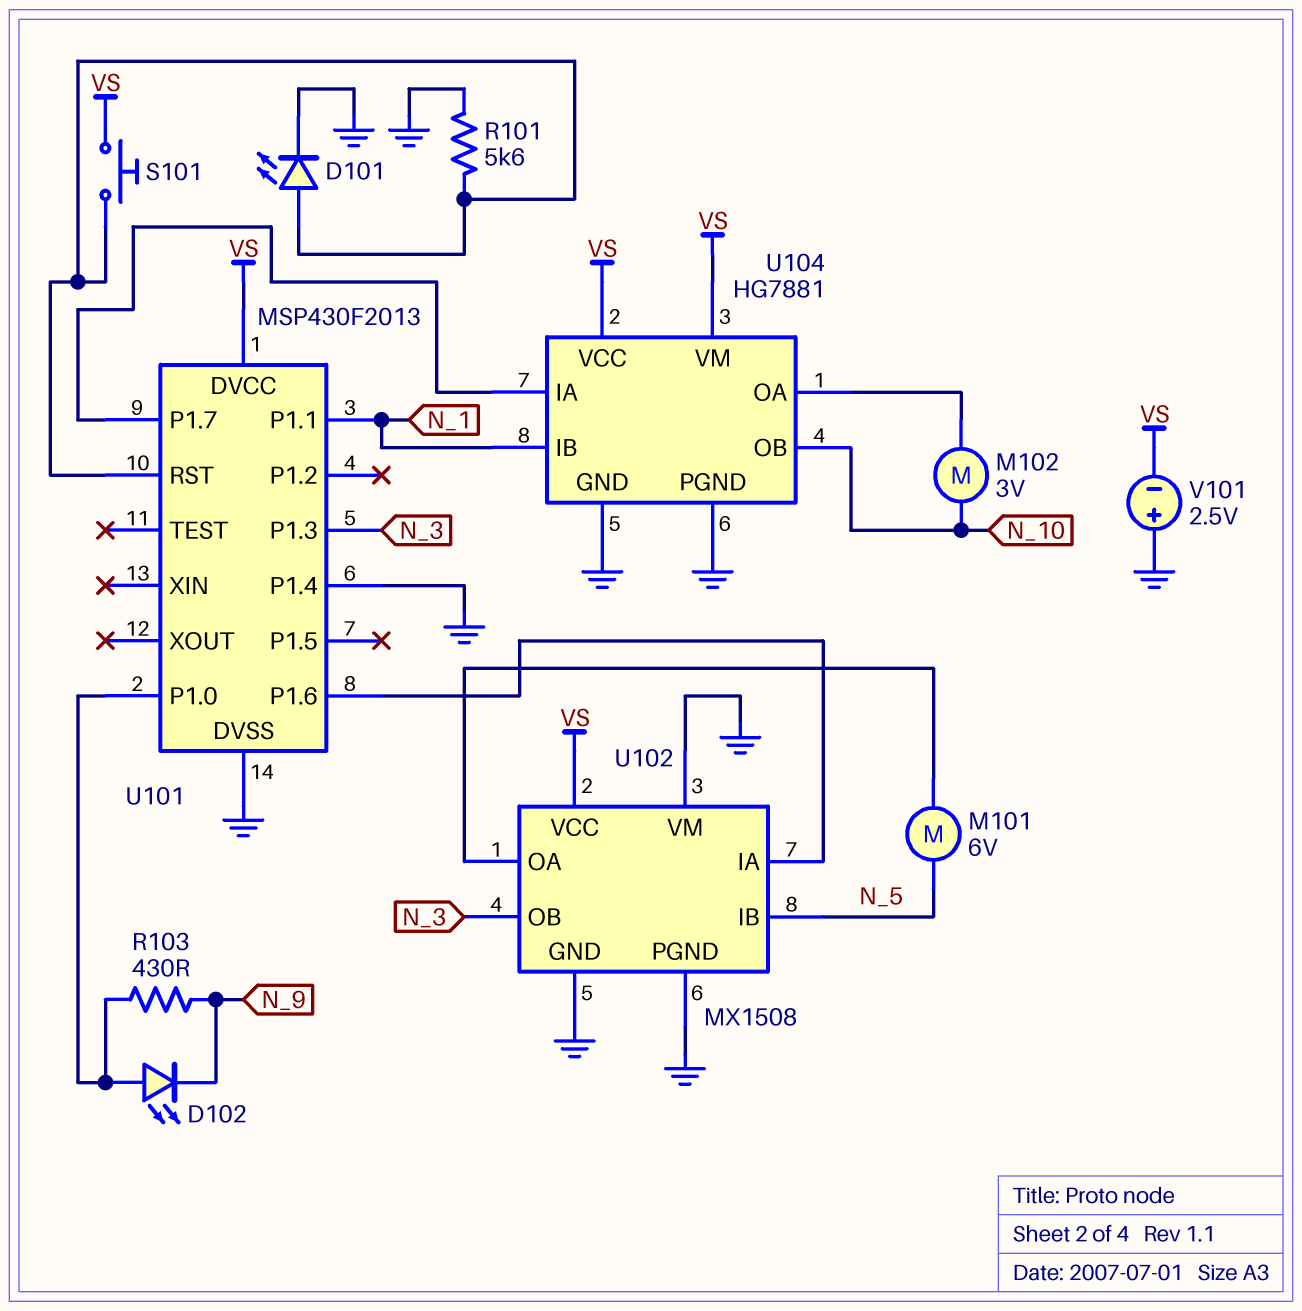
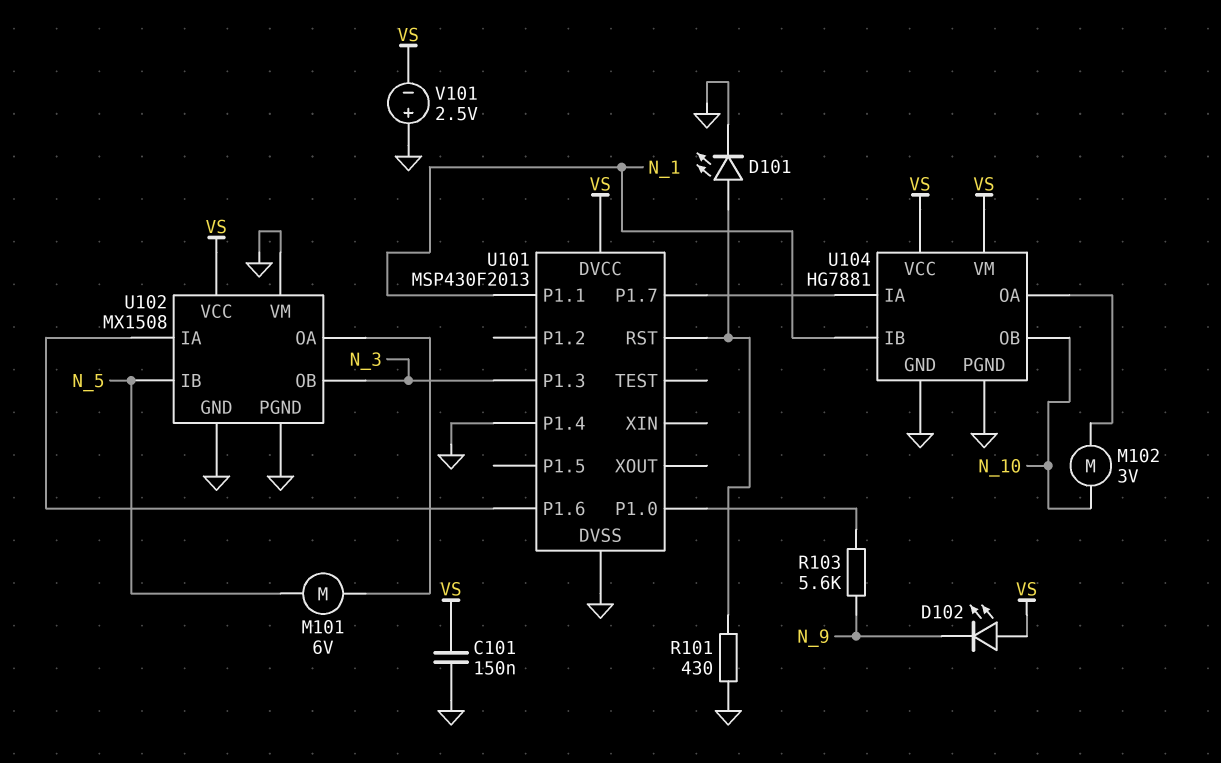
C101: none -> 150nF (GND, VS)
D102: LED (A U101/P1.0, K N_9) -> LED (A VS, K N_9)
R101: 5.6k (GND, U101/RST) -> 430 (GND, U101/RST)
R103: 430 (N_9, U101/P1.0) -> 5.6k (N_9, U101/P1.0)
S101: button (U101/RST, VS) -> none

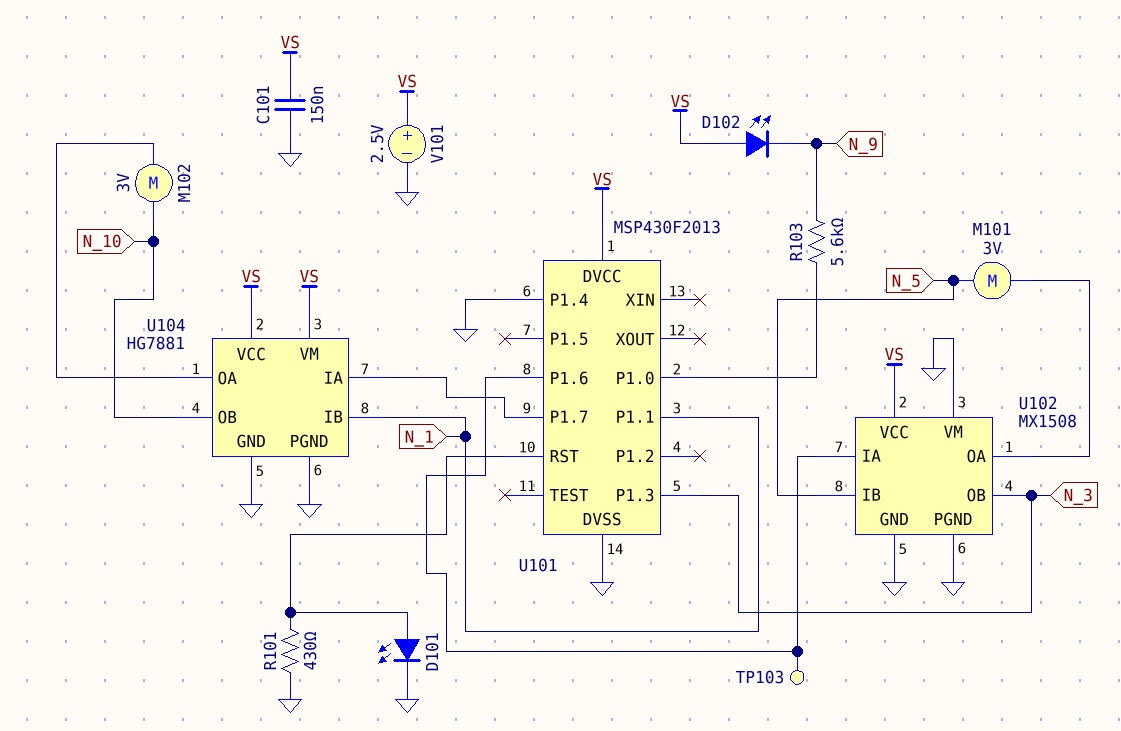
M101: motor 6V (N_5, U102/OA) -> motor 3V (N_5, U102/OA)
TP103: none -> test point (U101/P1.6)
V101: 2.5V (plus GND, minus VS) -> 2.5V (plus VS, minus GND)

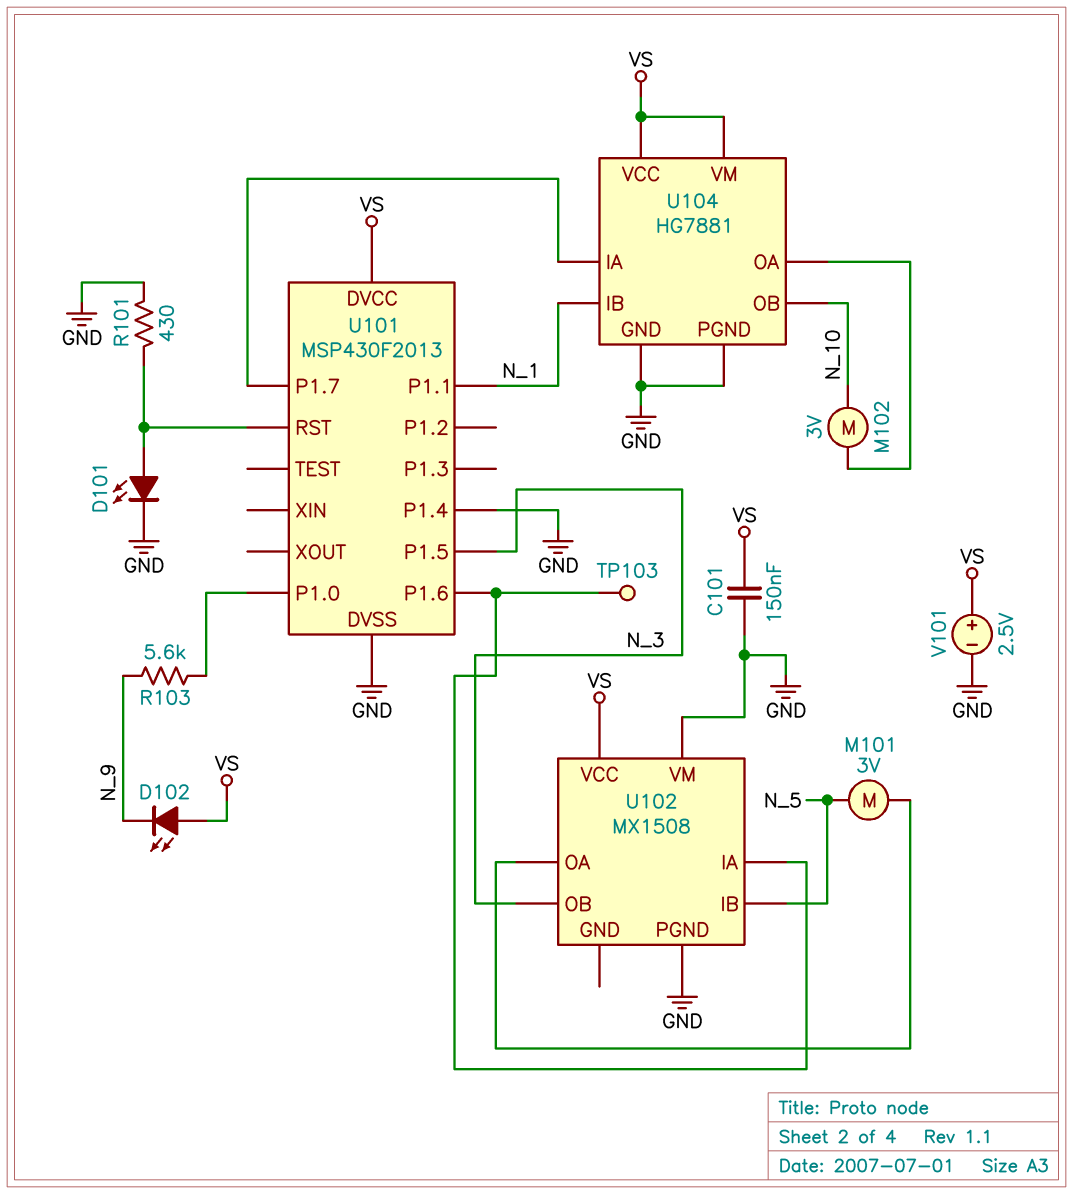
U101 pin P1.3: N_3 -> none
U101 pin P1.5: none -> N_3
U102 pin GND: GND -> none

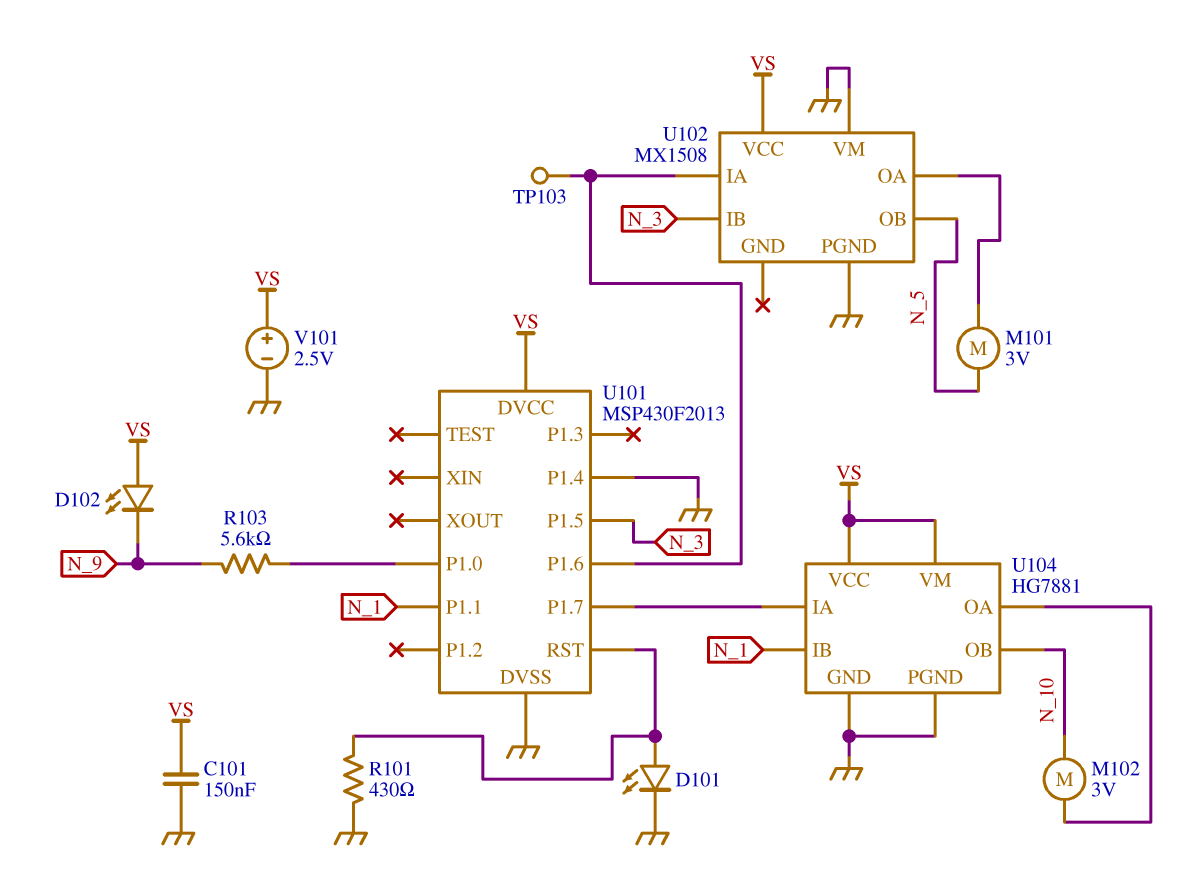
U102 pin IB: N_5 -> N_3
U102 pin OB: N_3 -> N_5

